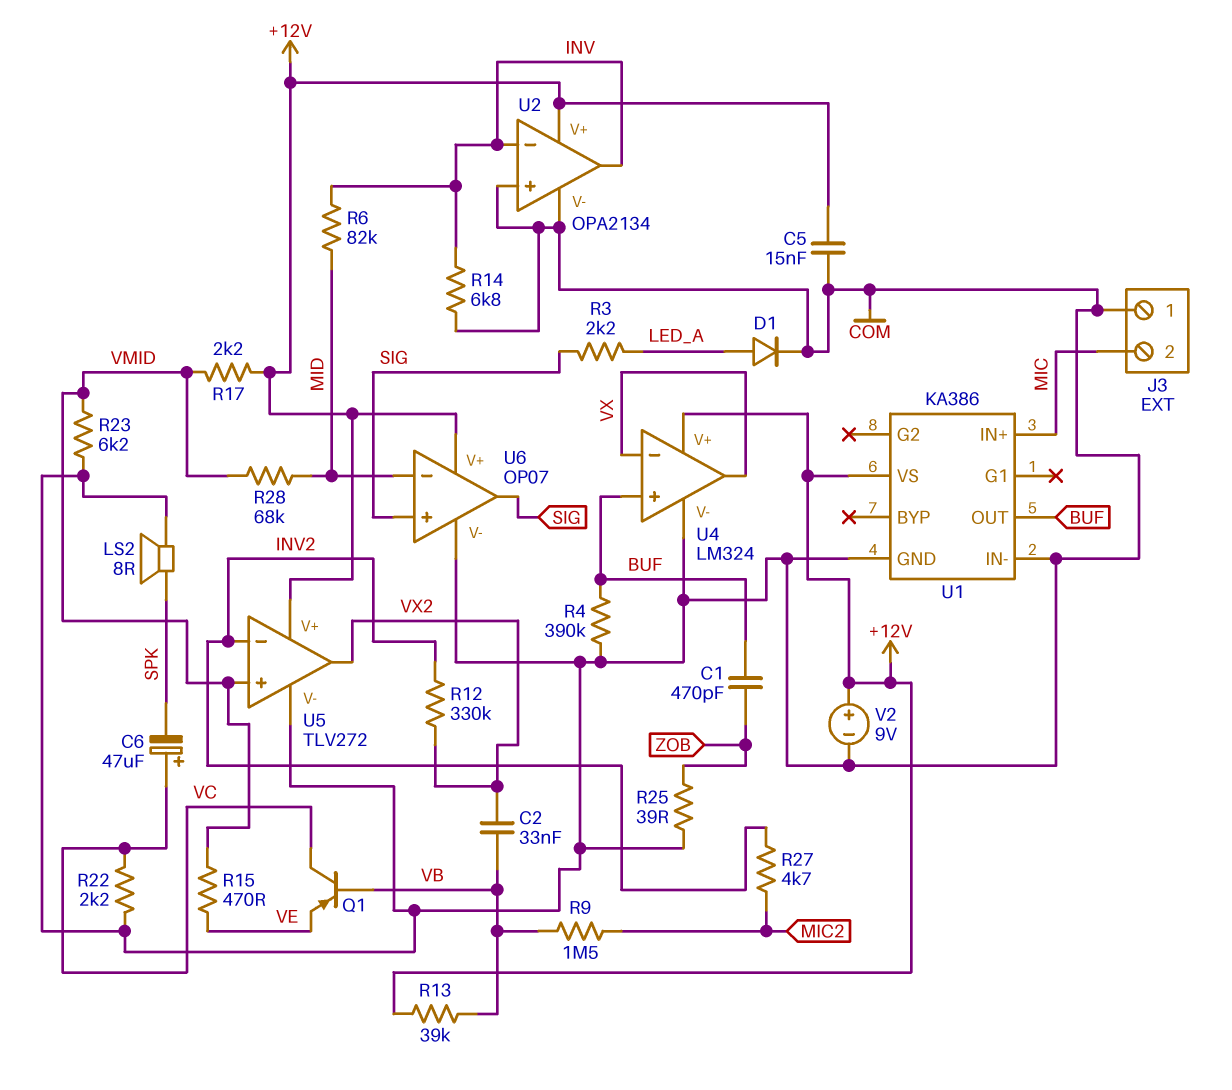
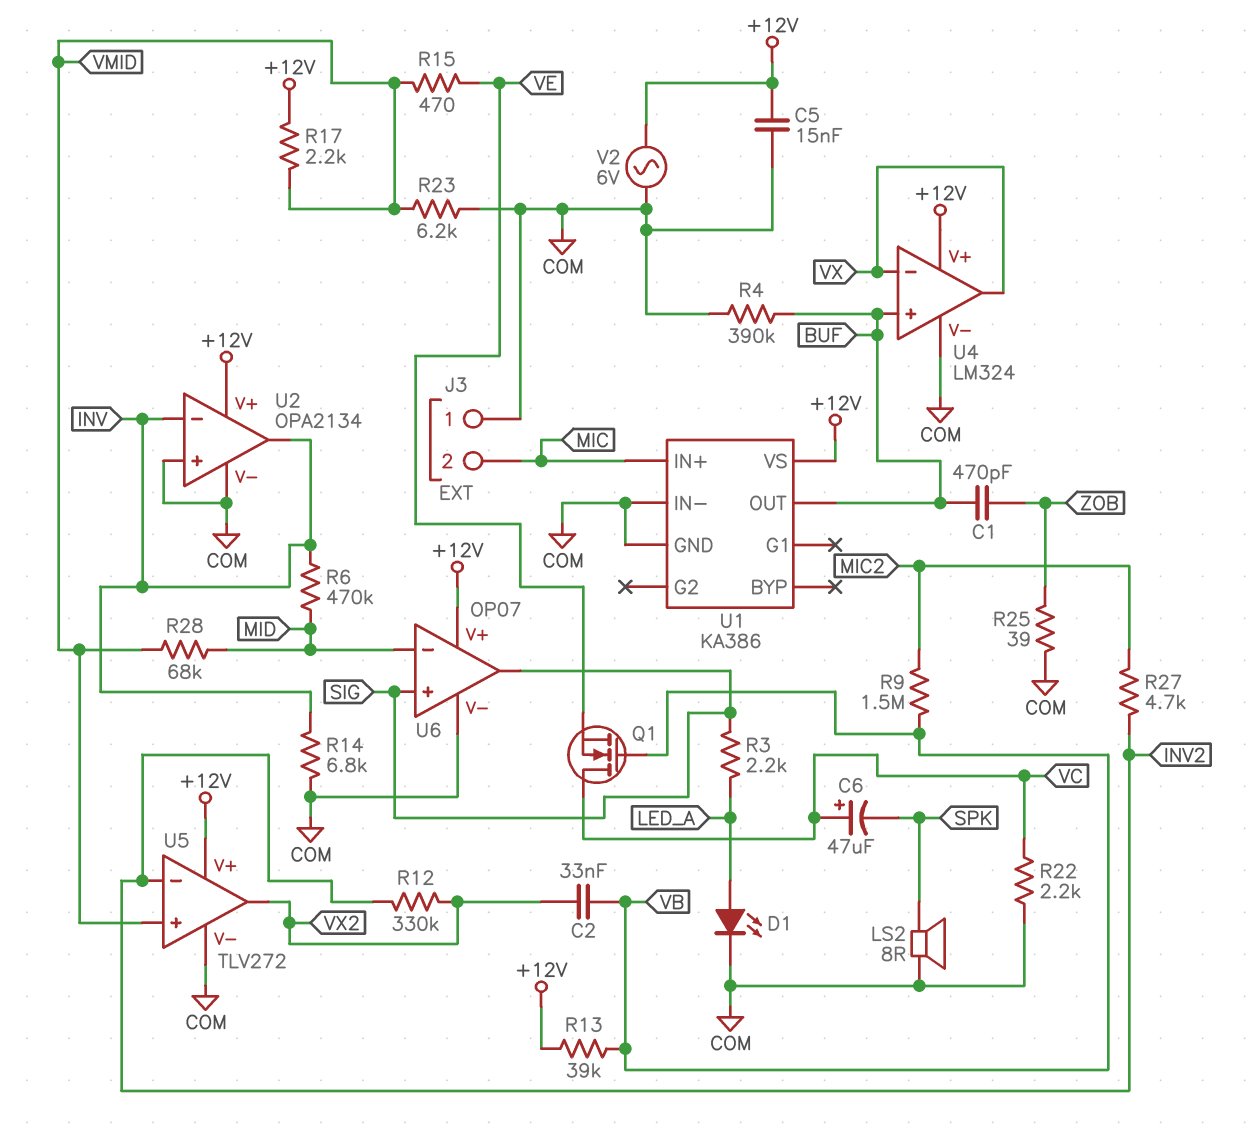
D1: diode (A LED_A, K COM) -> LED (A LED_A, K COM)
Q1: PNP (B VB, C VC, E VE) -> NMOS (G VB, D VC, S VE)
R6: 82k (INV, MID) -> 470k (INV, MID)
V2: 9V (plus +12V, minus COM) -> AC 6V (+12V, COM)

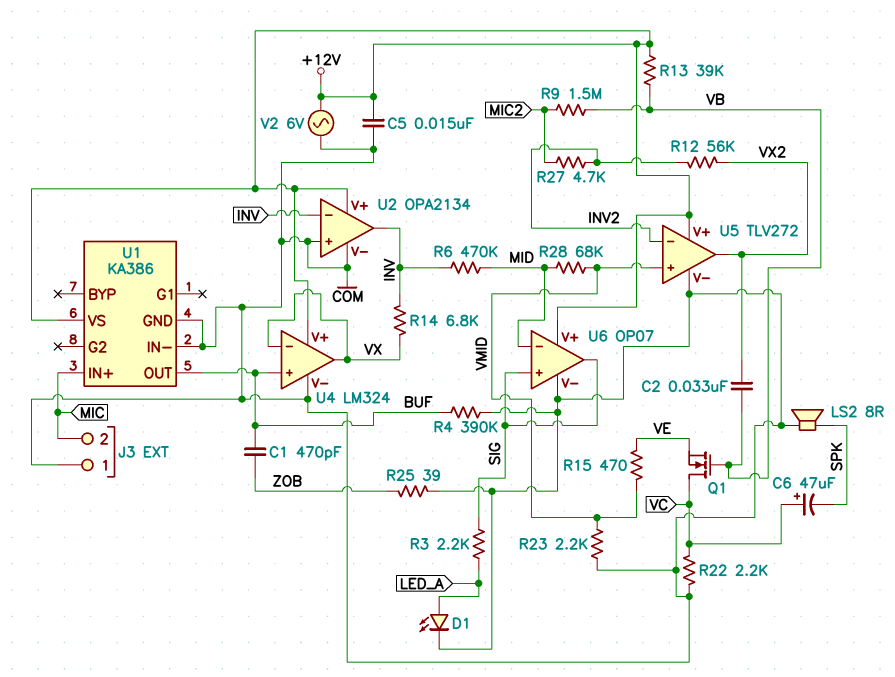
R12: 330k (INV2, VX2) -> 56k (INV2, VX2)
R14: 6.8k (COM, INV) -> 6.8k (INV, VX)
R17: 2.2k (+12V, VMID) -> none
R23: 6.2k (COM, VMID) -> 2.2k (COM, VMID)

